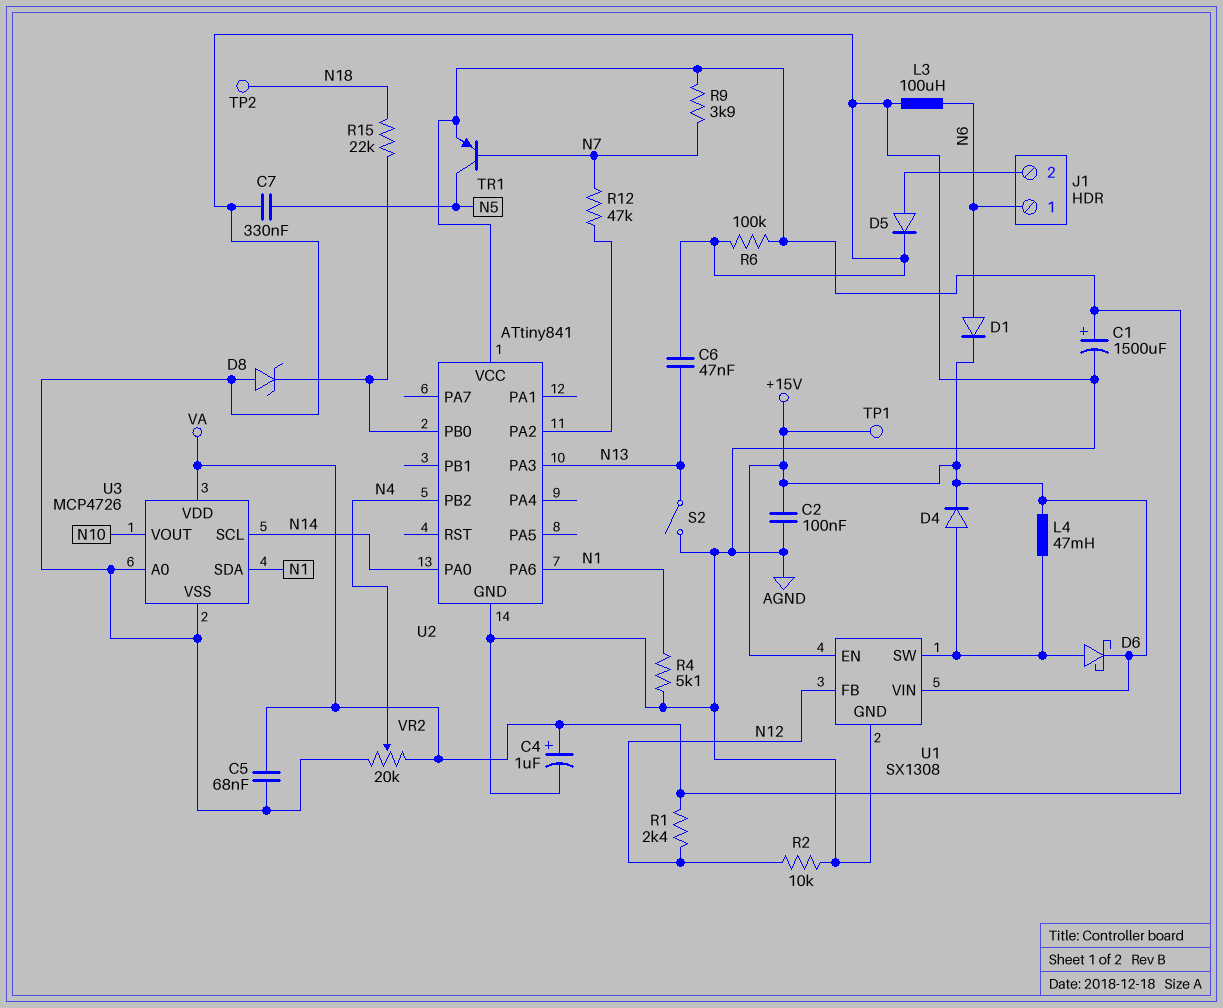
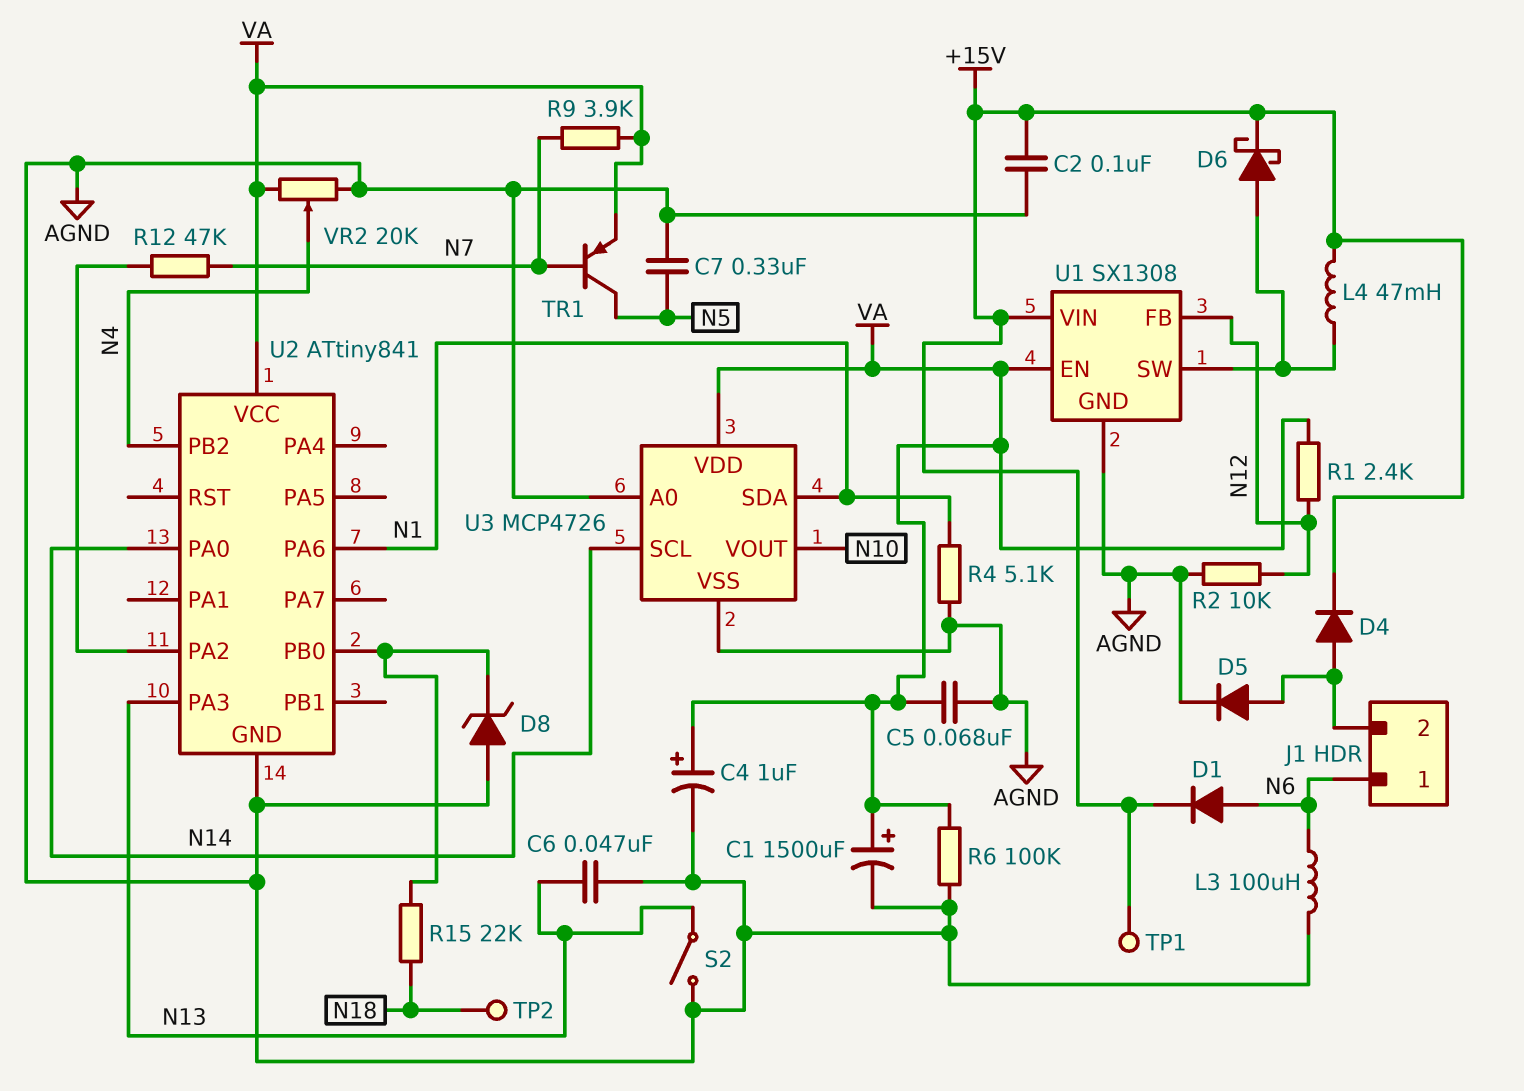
D4: diode (A U1/SW, K +15V) -> diode (A J1/2, K +15V)
U1 pin EN: +15V -> VA

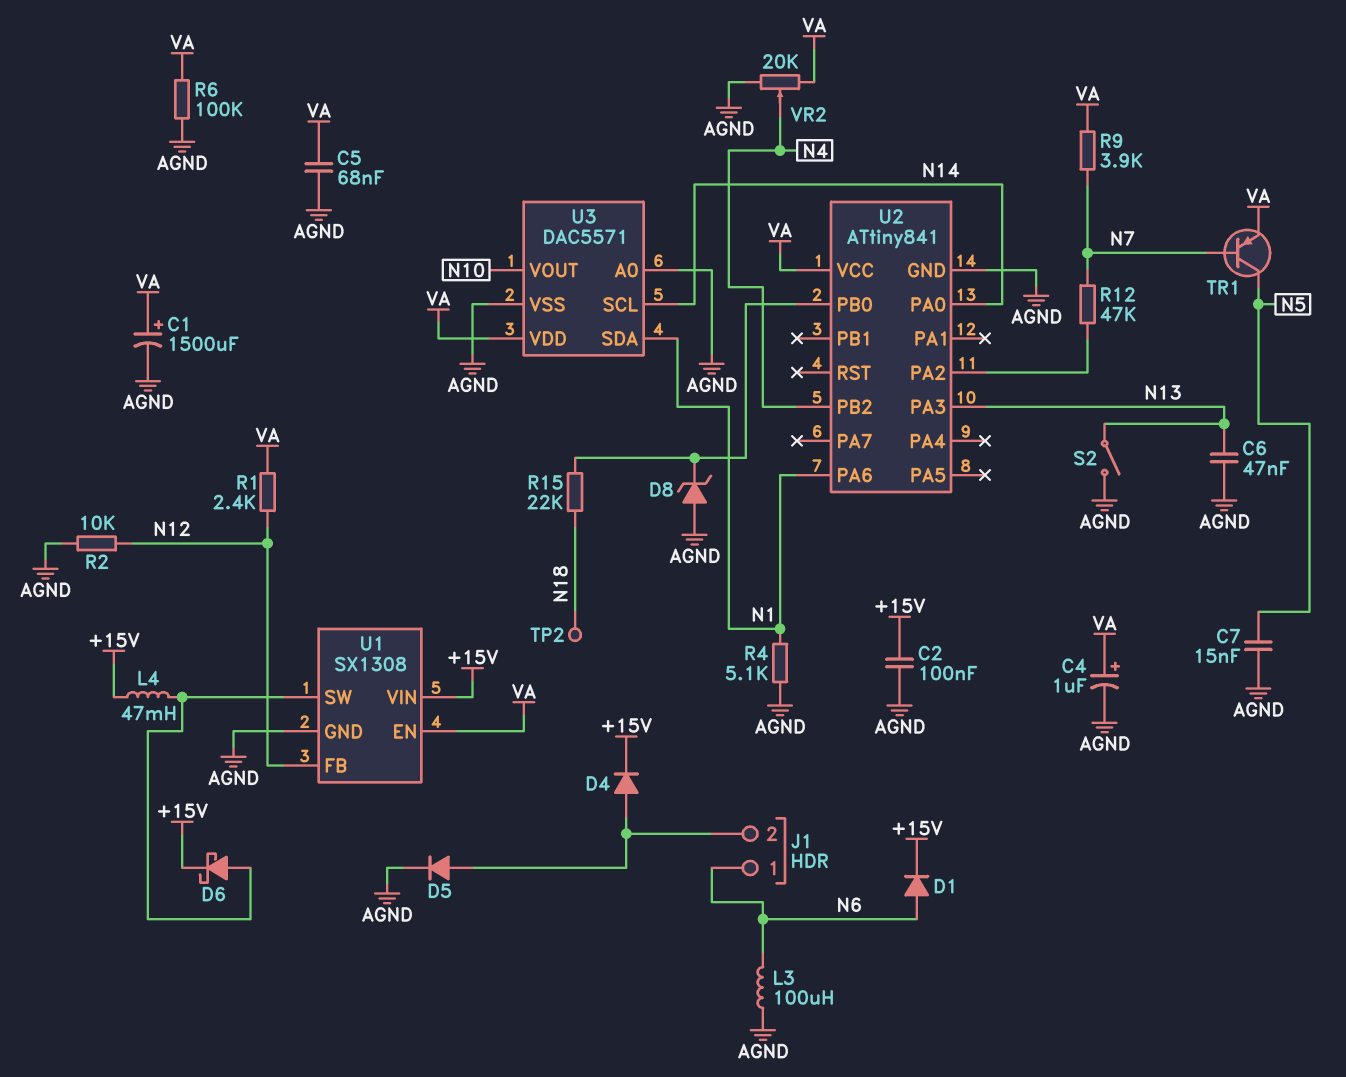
C7: 330nF (AGND, N5) -> 15nF (AGND, N5)
TP1: test point (+15V) -> none
U3: MCP4726 -> DAC5571

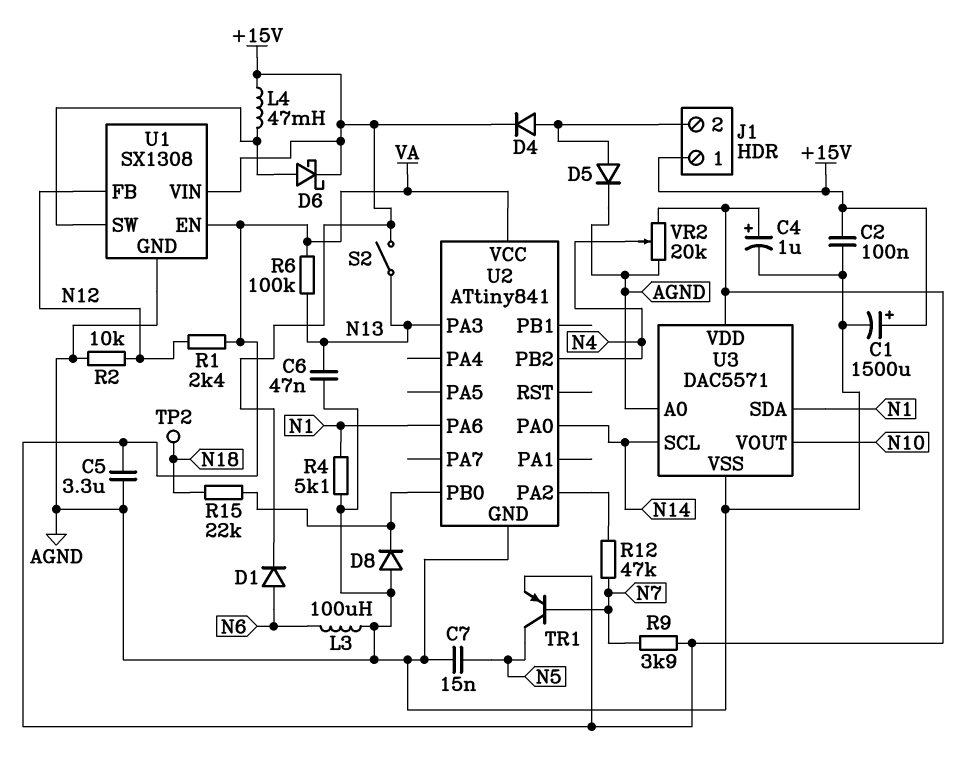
C1: 1500uF (plus VA, minus AGND) -> 1500uF (plus +15V, minus AGND)
C5: 68nF (AGND, VA) -> 3.3uF (AGND, VA)
D8: zener (A AGND, K U2/PB0) -> diode (A AGND, K U2/PB0)
J1 pin 1: N6 -> +15V
R6: 100k (AGND, VA) -> 100k (N13, VA)
S2: switch (AGND, N13) -> switch (+15V, N13)

